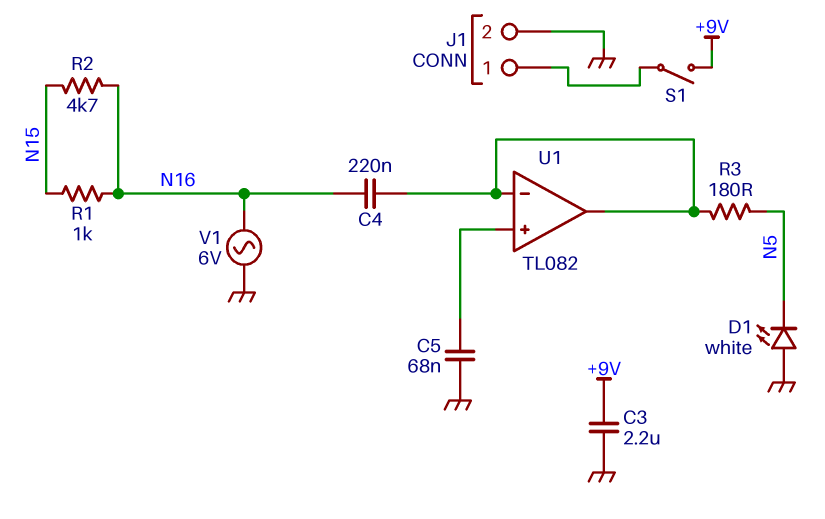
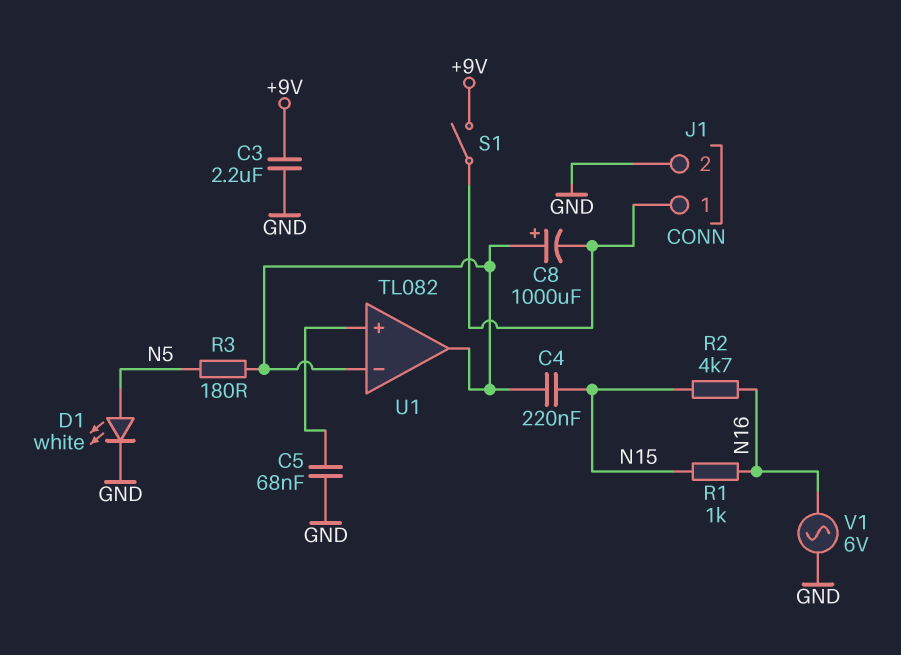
C4: 220nF (N16, U1/in-) -> 220nF (N15, U1/in-)
C8: none -> 1000uF (plus U1/in-, minus J1/1)
D1: LED white (A GND, K N5) -> LED white (A N5, K GND)

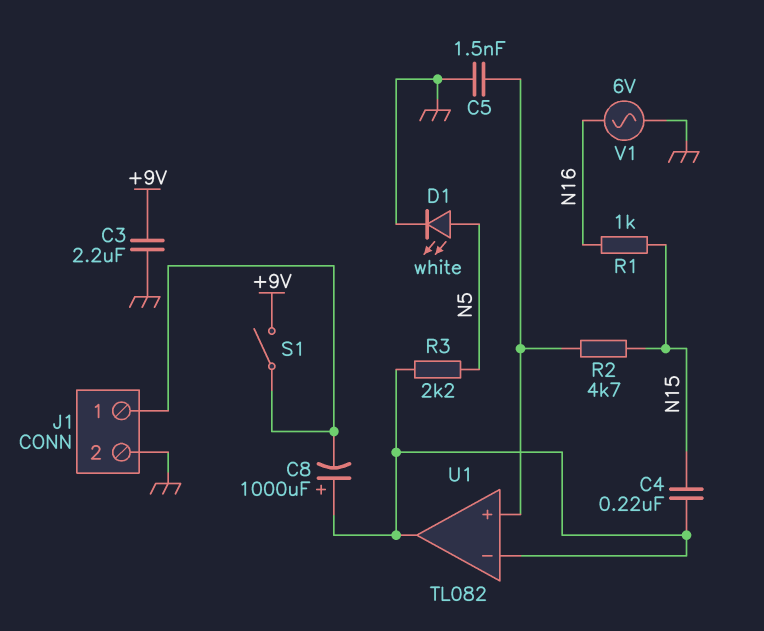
C5: 68nF (GND, U1/in+) -> 1.5nF (GND, U1/in+)
R2: 4.7k (N15, N16) -> 4.7k (N15, U1/in+)
R3: 180 (N5, U1/in-) -> 2.2k (N5, U1/in-)

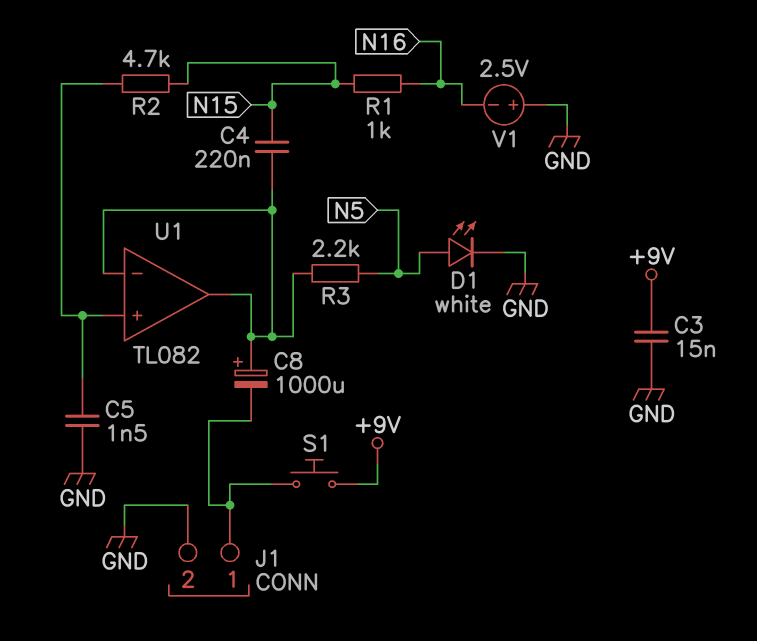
C3: 2.2uF (+9V, GND) -> 15nF (+9V, GND)
S1: switch (+9V, J1/1) -> button (+9V, J1/1)
V1: AC 6V (GND, N16) -> 2.5V (plus GND, minus N16)

